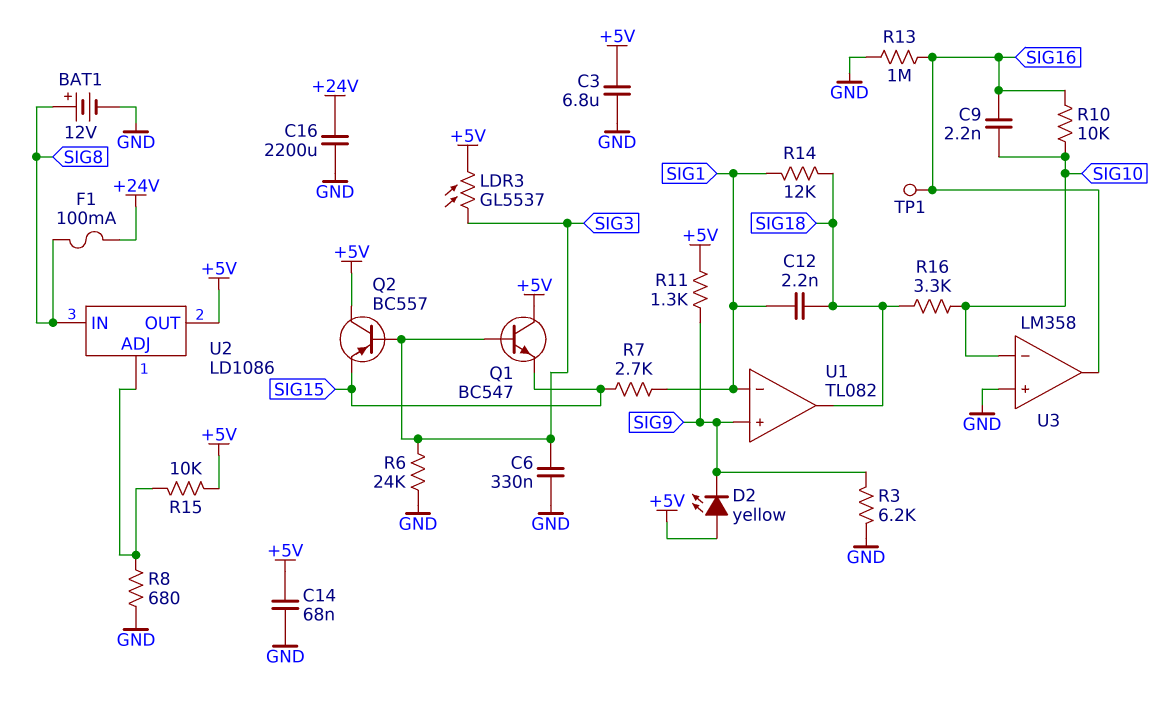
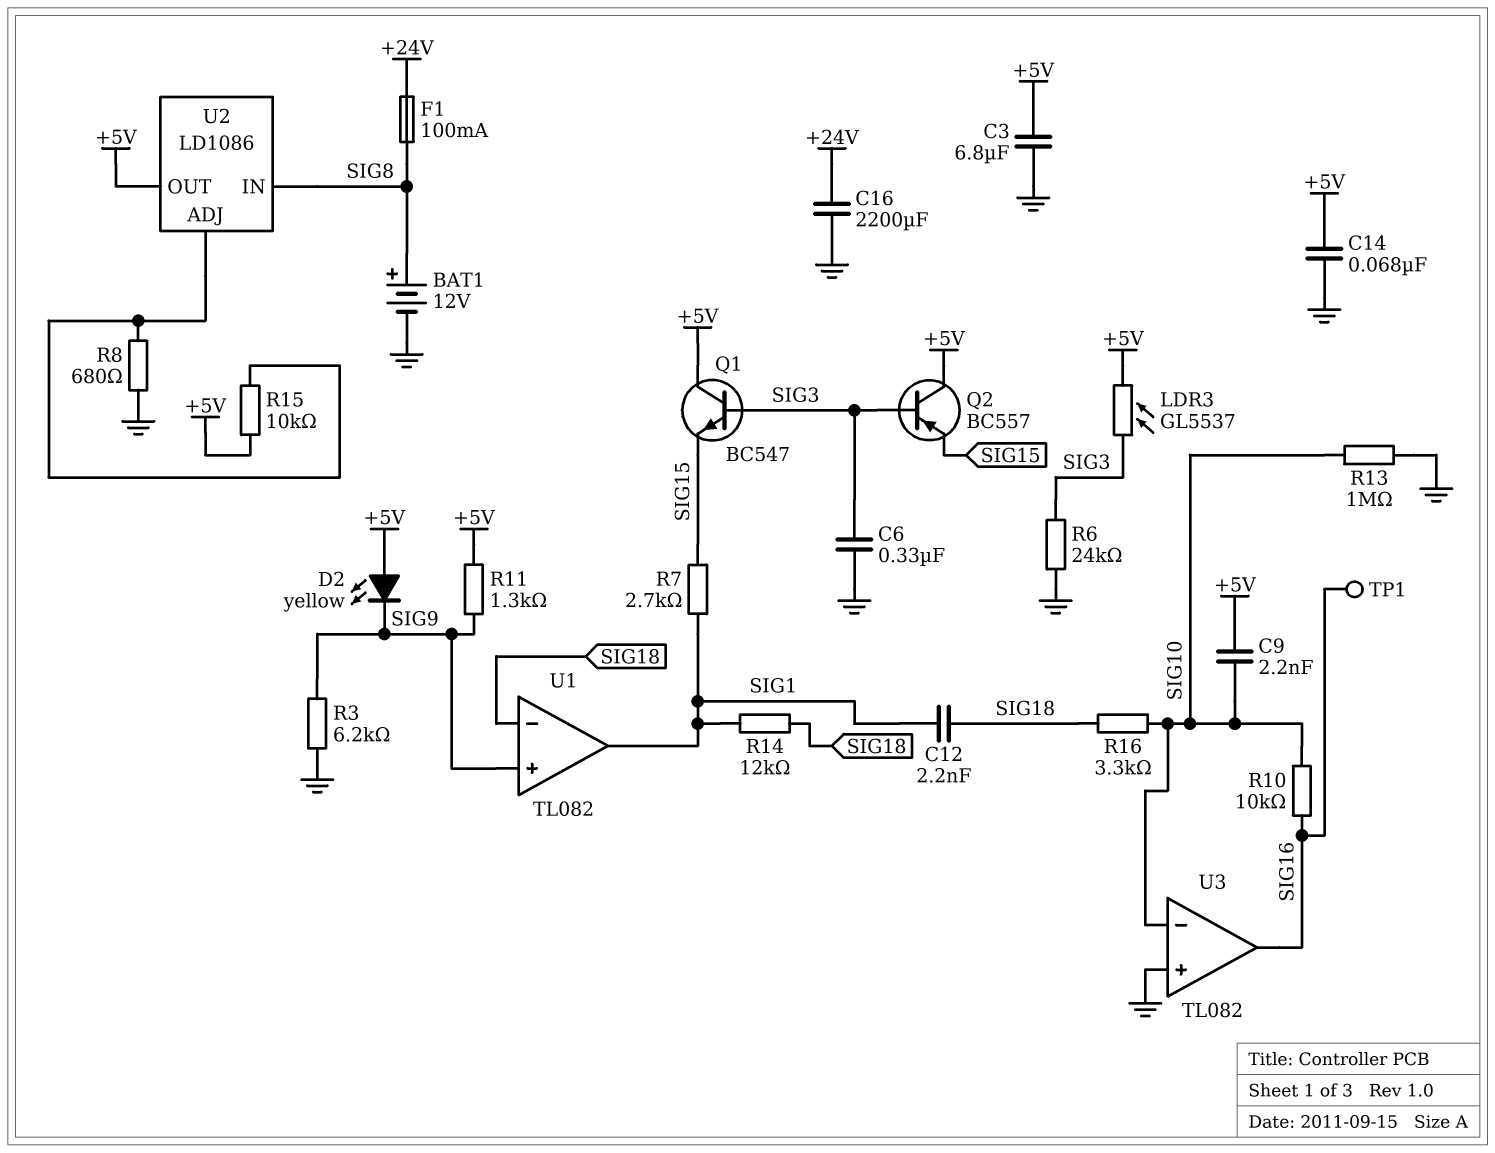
C9: 2.2nF (SIG10, SIG16) -> 2.2nF (+5V, SIG10)
R13: 1M (GND, SIG16) -> 1M (GND, SIG10)
U1 pin in-: SIG1 -> SIG18
U1 pin out: SIG18 -> SIG1
U3: LM358 -> TL082

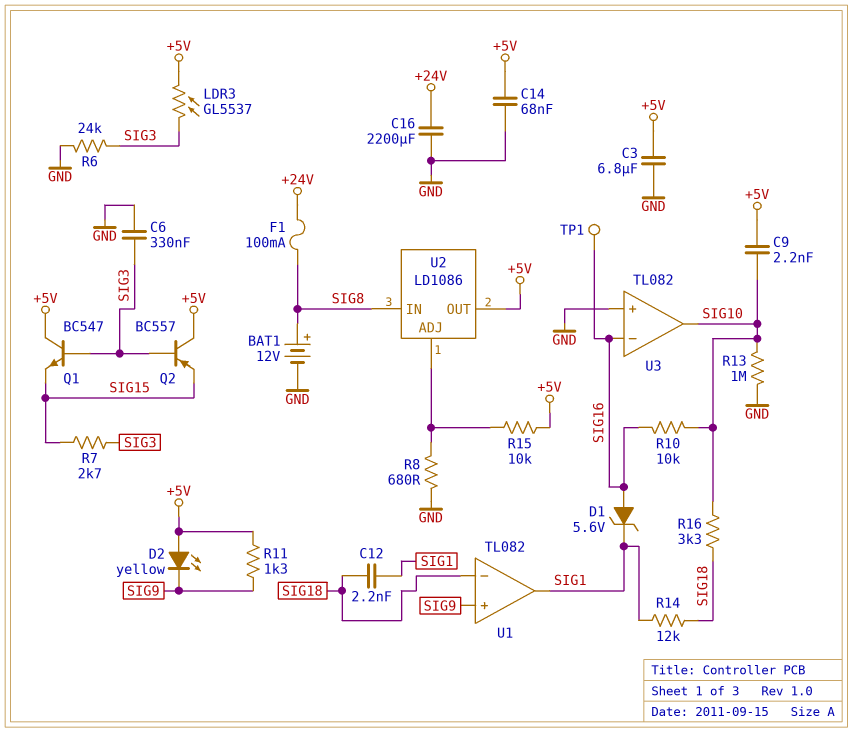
D1: none -> zener 5.6V (A SIG16, K SIG1)
R3: 6.2k (GND, SIG9) -> none
R7: 2.7k (SIG1, SIG15) -> 2.7k (SIG3, SIG15)
U3 pin in-: SIG10 -> SIG16
U3 pin out: SIG16 -> SIG10

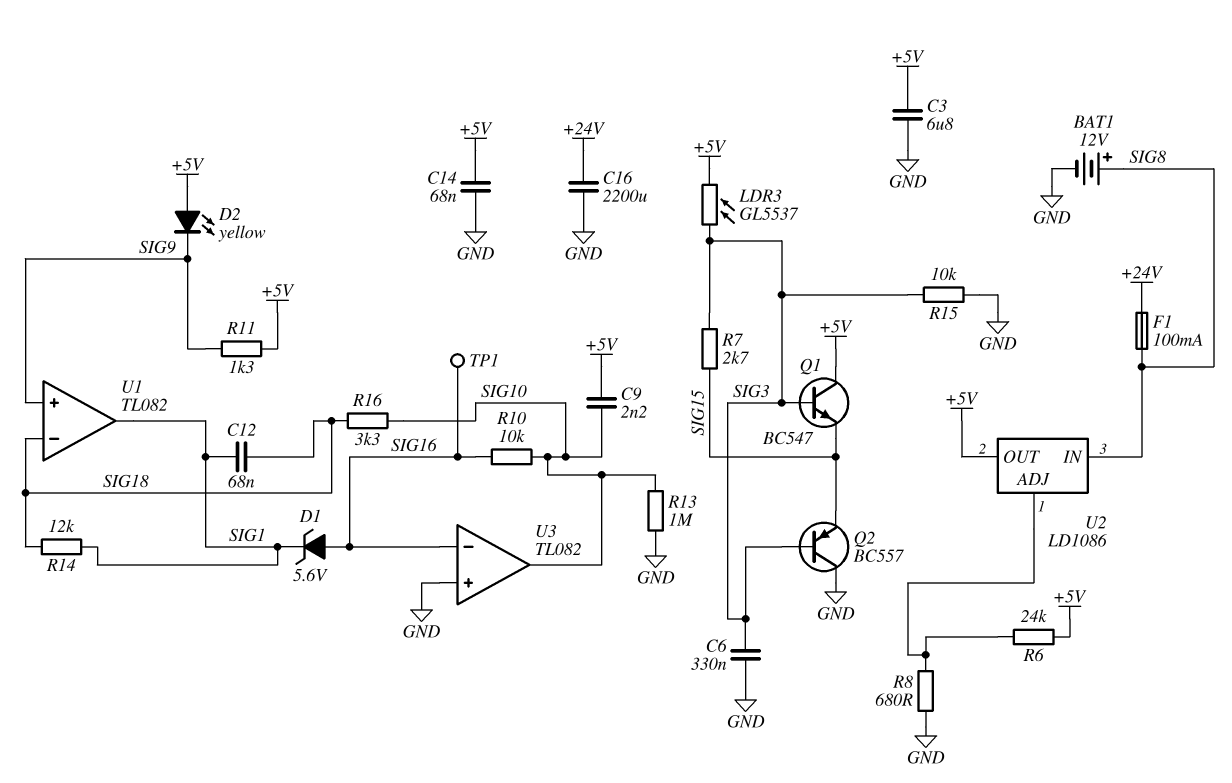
C12: 2.2nF (SIG1, SIG18) -> 68nF (SIG1, SIG18)
Q2: PNP BC557 (B SIG3, C +5V, E SIG15) -> PNP BC557 (B SIG3, C GND, E SIG15)
R6: 24k (GND, SIG3) -> 24k (+5V, U2/ADJ)
R15: 10k (+5V, U2/ADJ) -> 10k (GND, SIG3)

